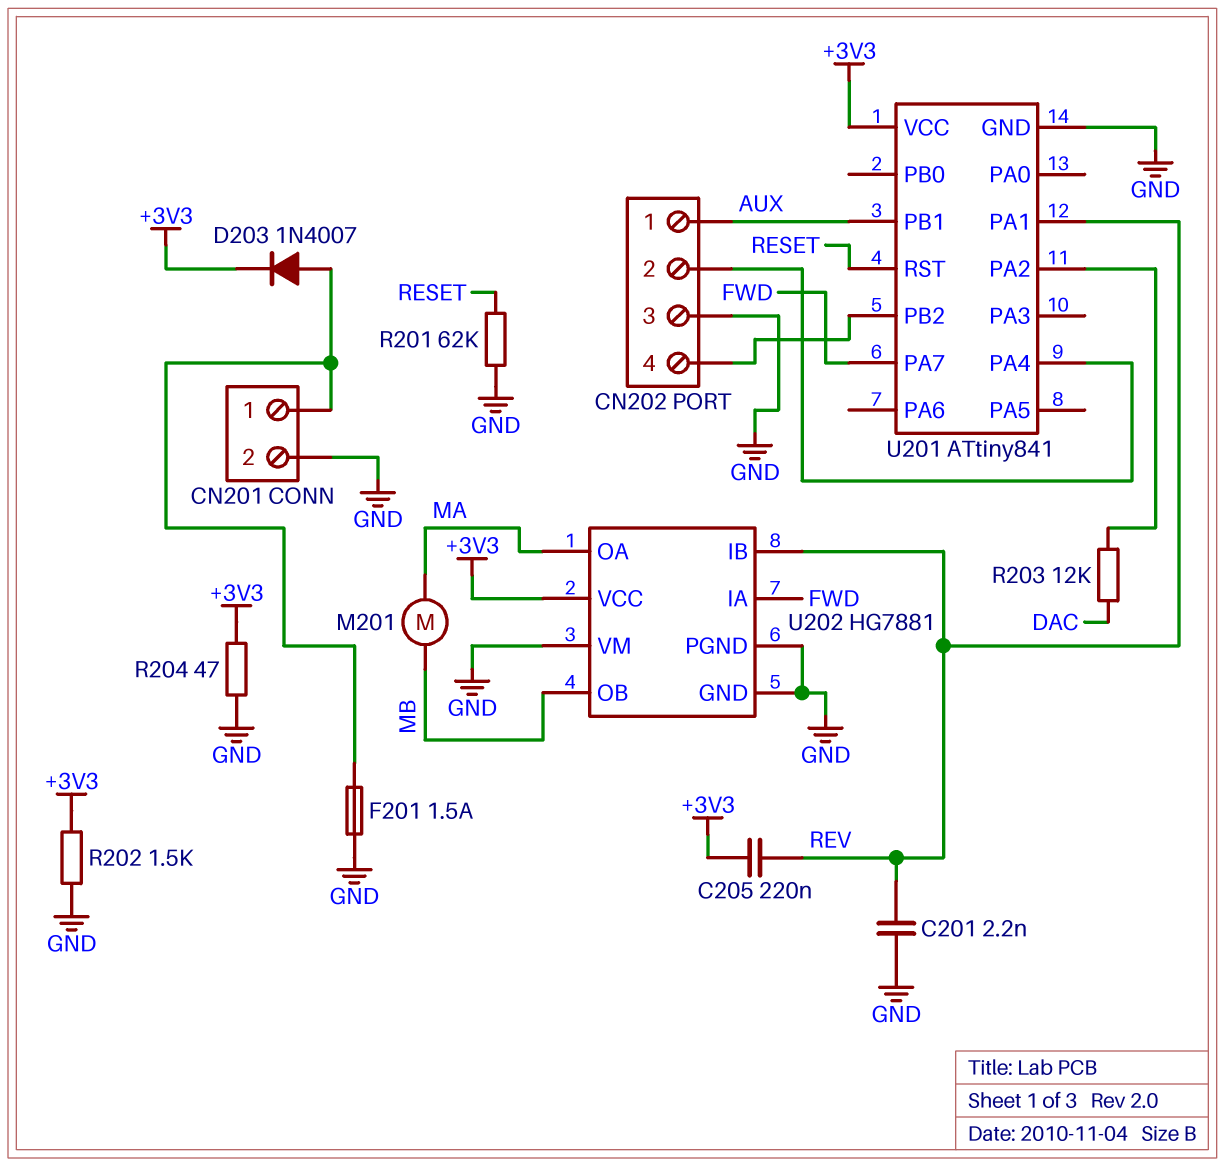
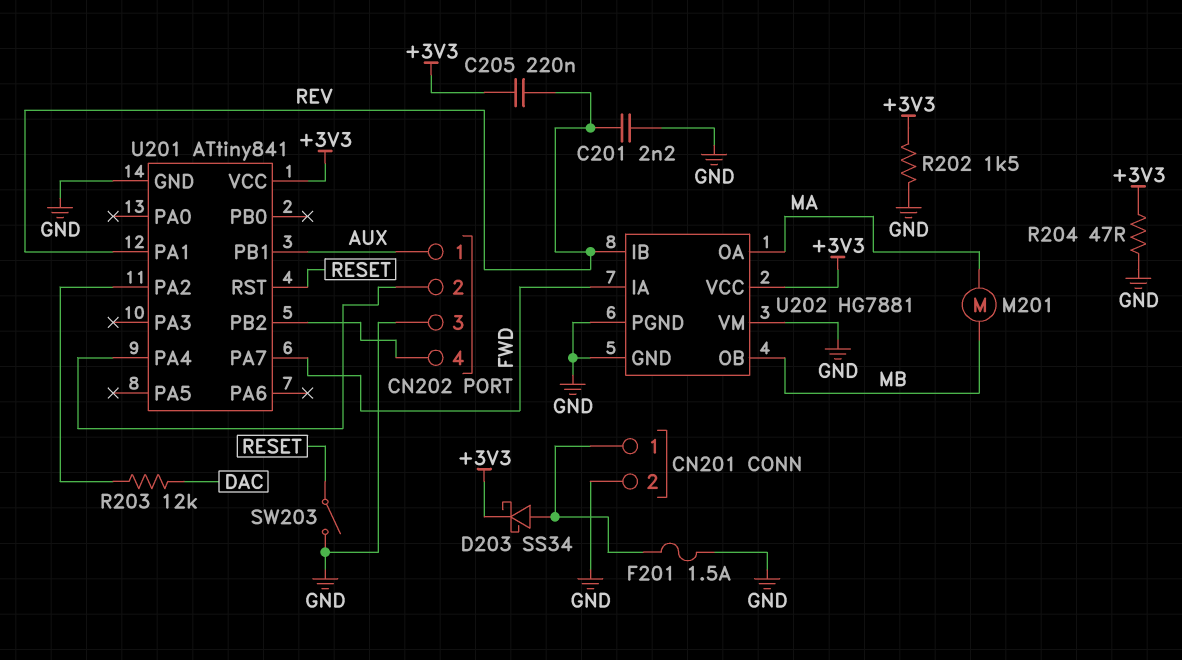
D203: diode 1N4007 (A CN201/1, K +3V3) -> schottky SS34 (A CN201/1, K +3V3)
R201: 62k (GND, RESET) -> none
SW203: none -> switch (GND, RESET)

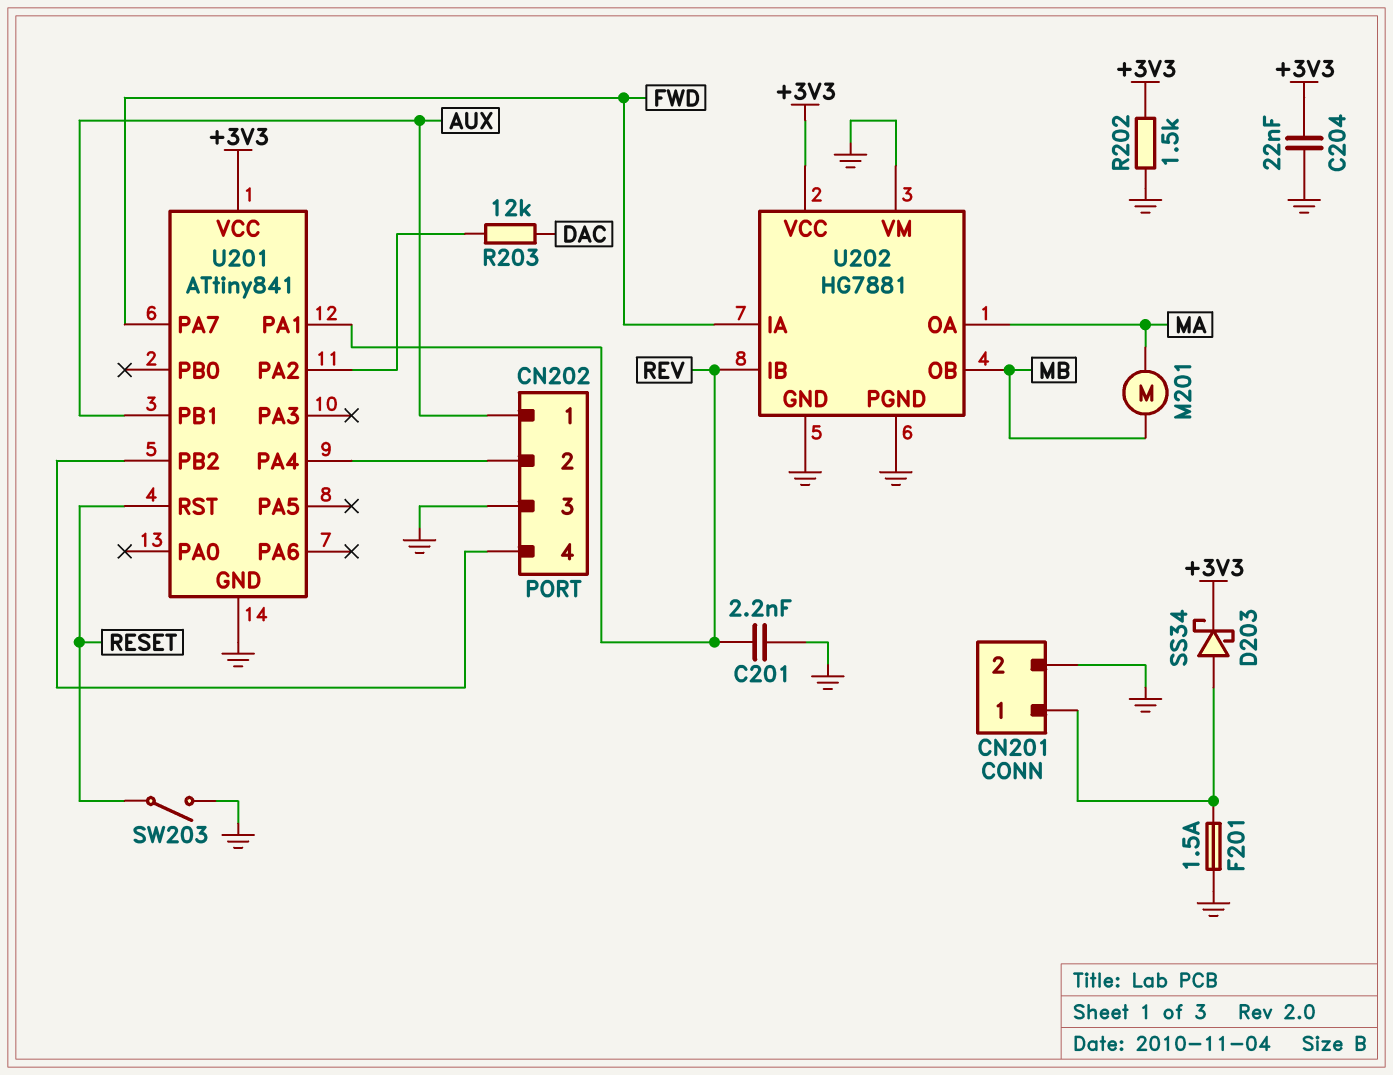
C204: none -> 22nF (+3V3, GND)
C205: 220nF (+3V3, REV) -> none
R204: 47 (+3V3, GND) -> none

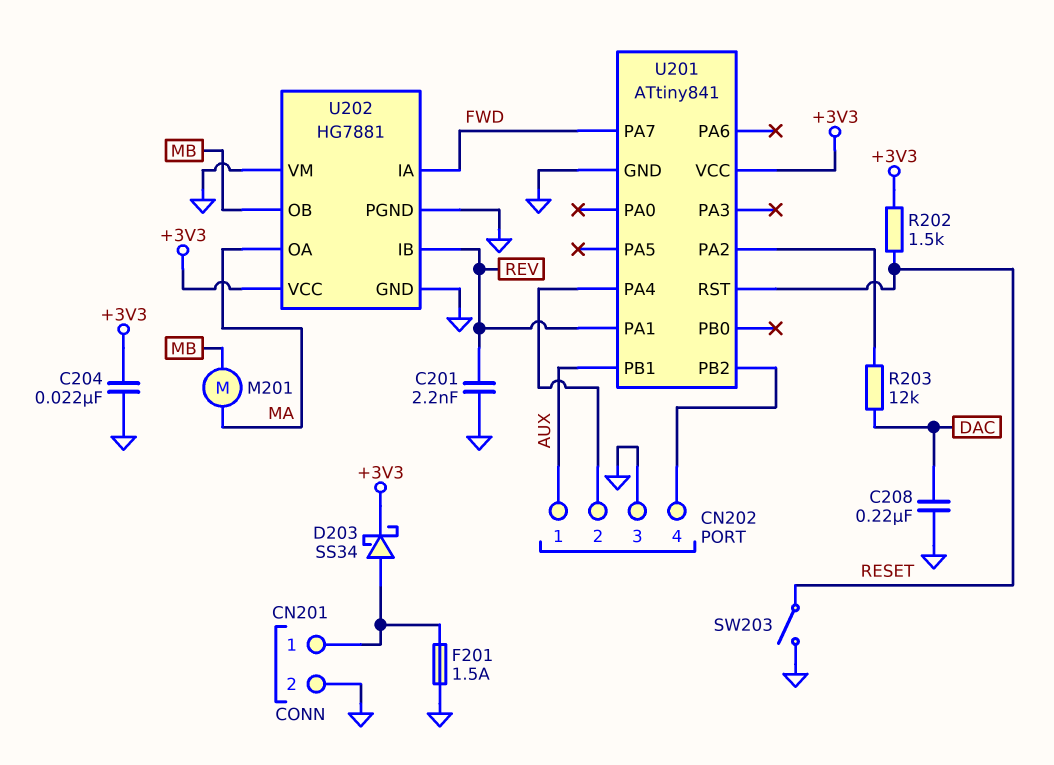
C208: none -> 220nF (DAC, GND)
R202: 1.5k (+3V3, GND) -> 1.5k (+3V3, RESET)

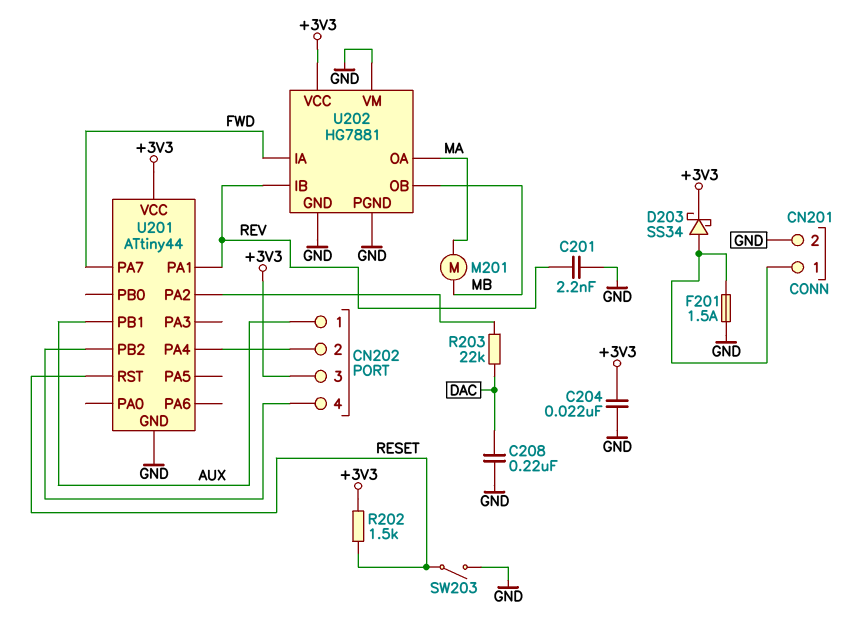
CN202 pin 3: GND -> +3V3
R203: 12k (DAC, U201/PA2) -> 22k (DAC, U201/PA2)
U201: ATtiny841 -> ATtiny44

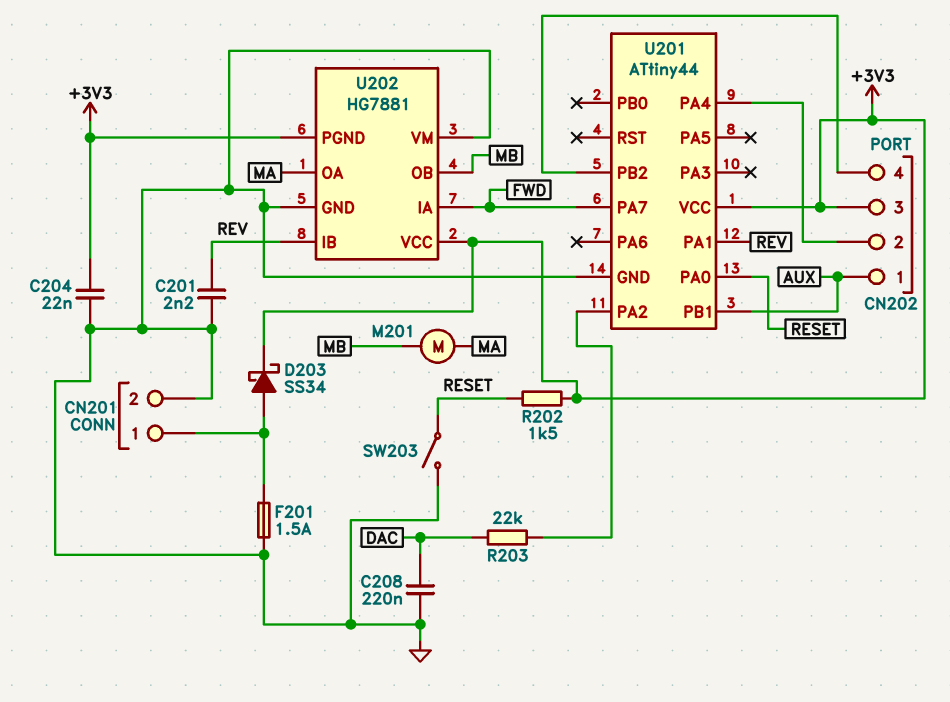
U201 pin PA0: none -> RESET
U201 pin RST: RESET -> none
U202 pin PGND: GND -> +3V3

